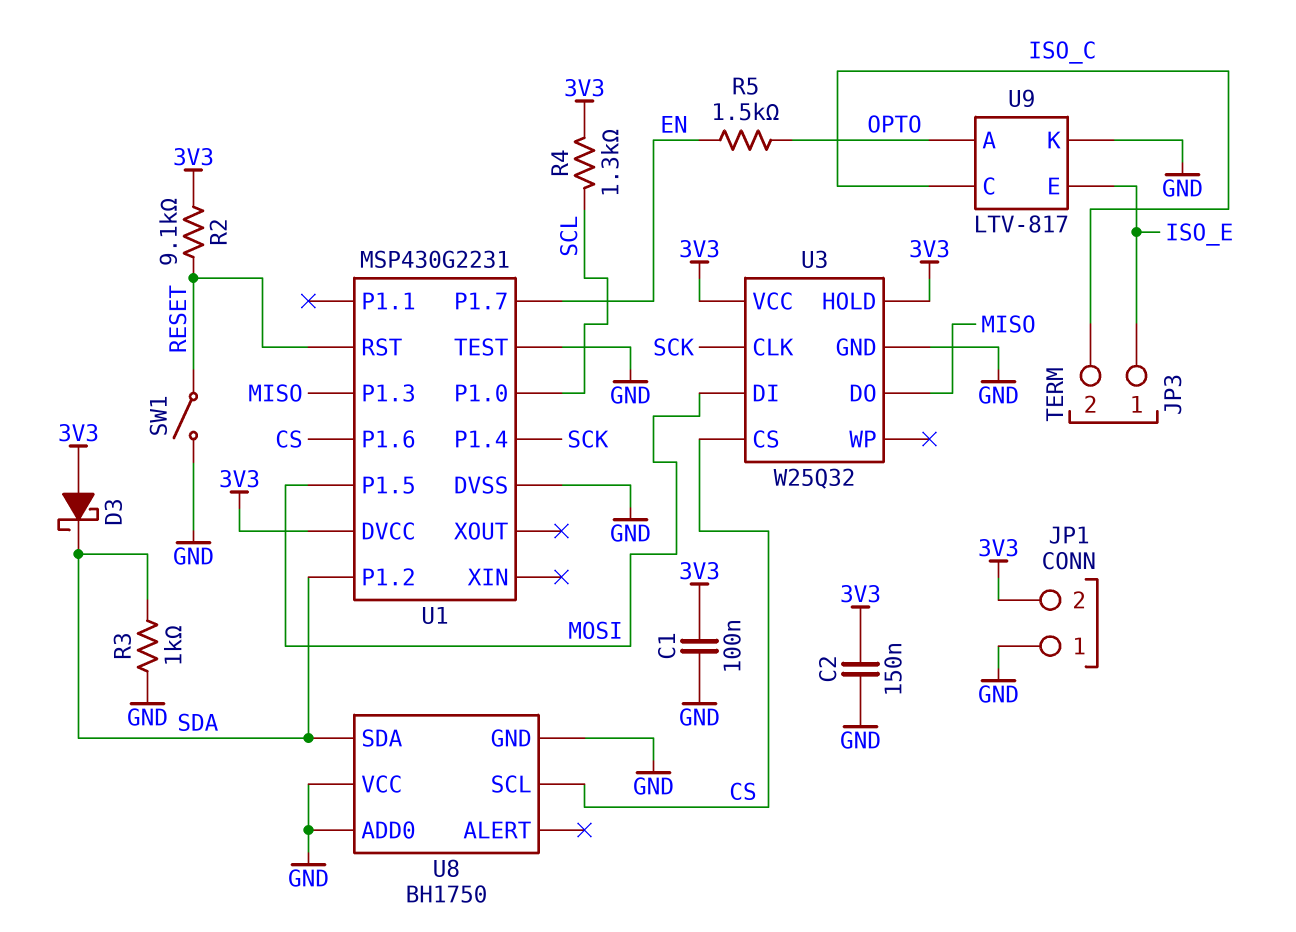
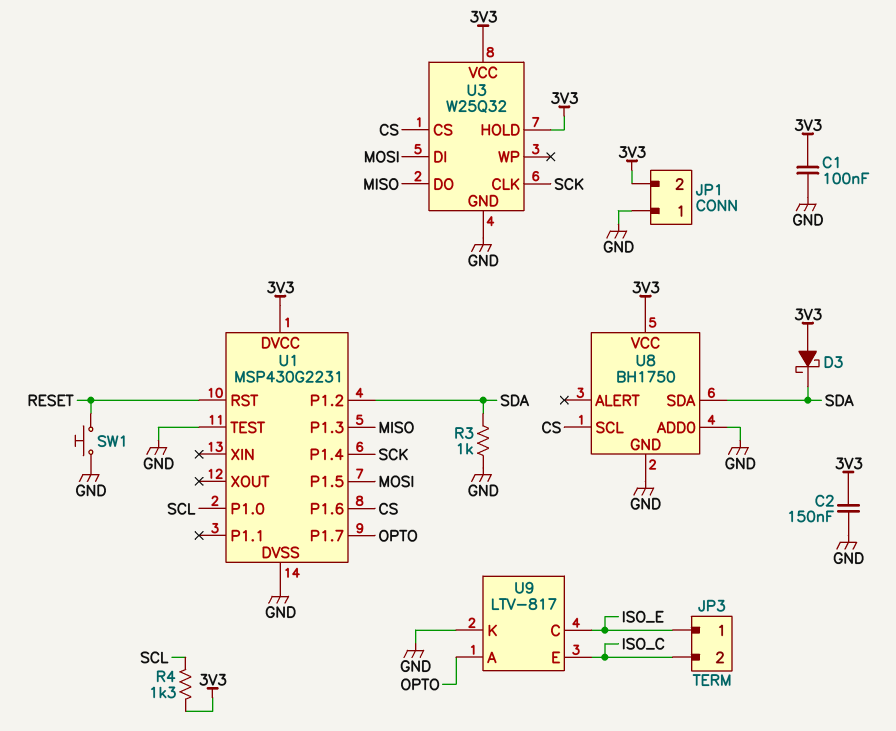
R2: 9.1k (3V3, RESET) -> none
R5: 1.5k (EN, OPTO) -> none
SW1: switch (GND, RESET) -> button (GND, RESET)
U1 pin P1.7: EN -> OPTO
U8 pin VCC: GND -> 3V3
U9 pin C: ISO_C -> ISO_E
U9 pin E: ISO_E -> ISO_C

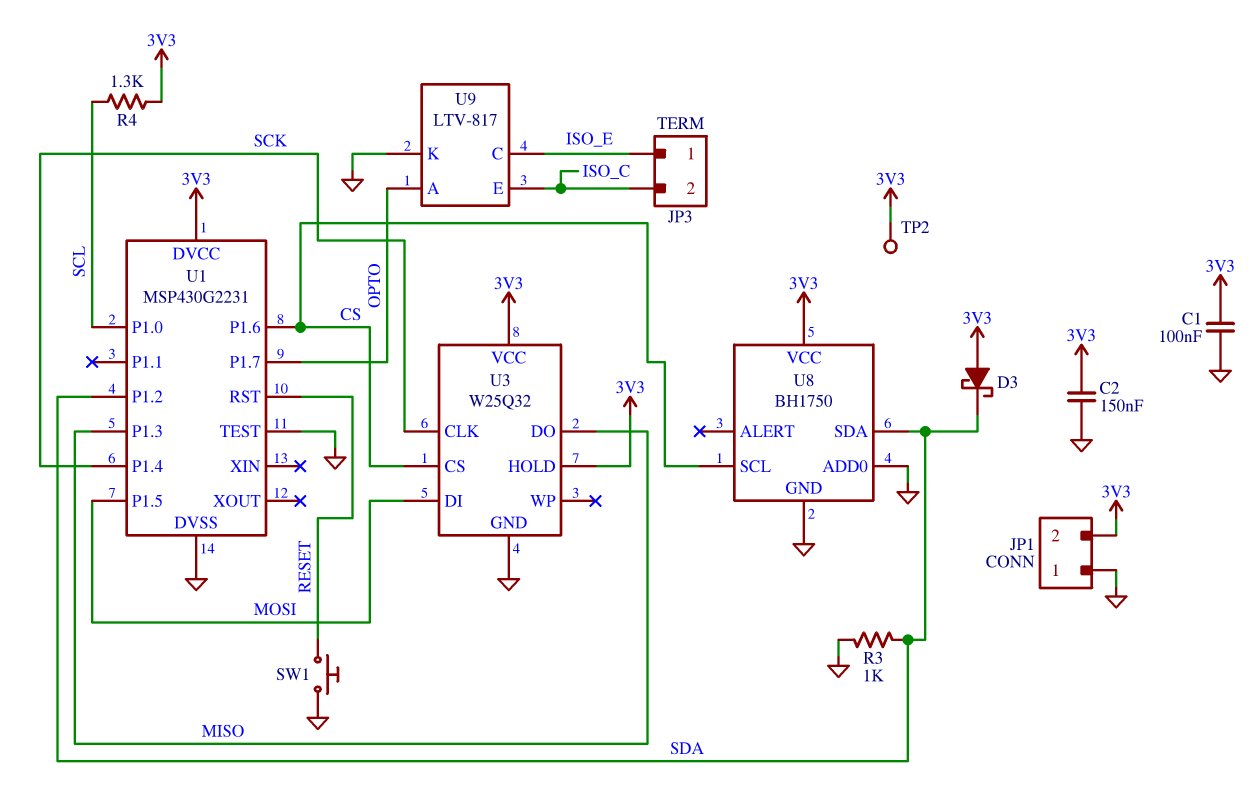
TP2: none -> test point (3V3)

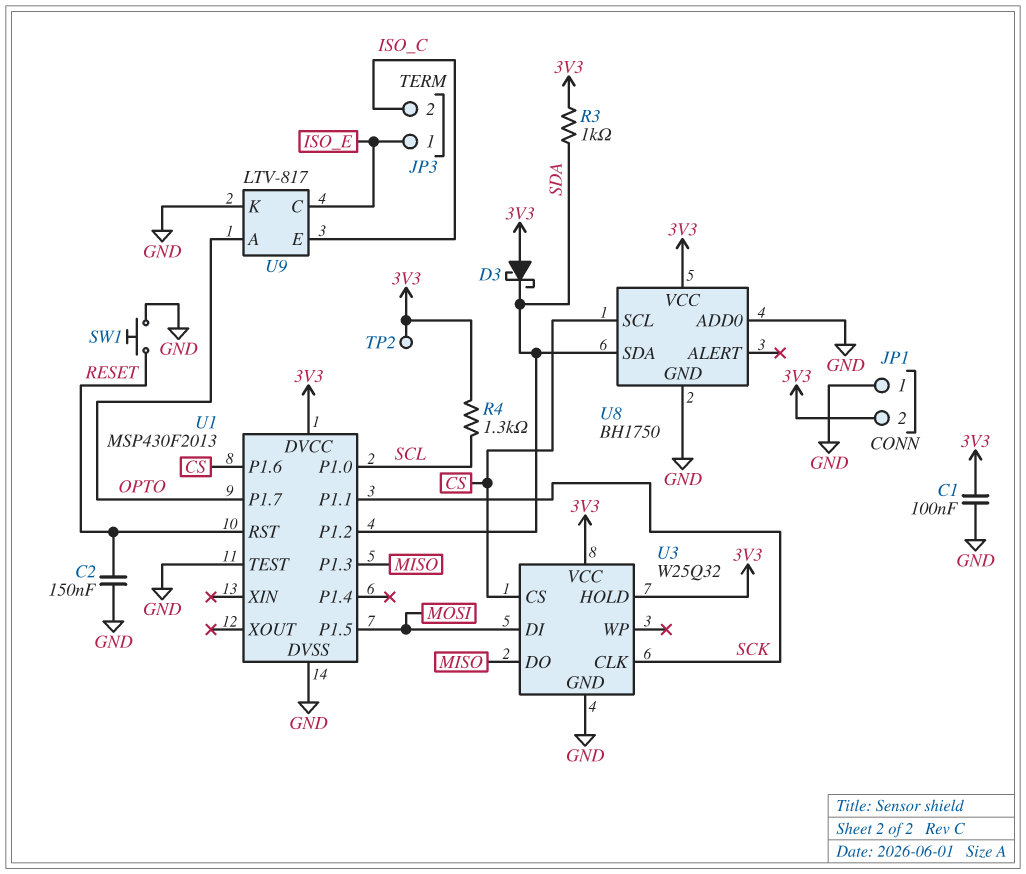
C2: 150nF (3V3, GND) -> 150nF (GND, RESET)
R3: 1k (GND, SDA) -> 1k (3V3, SDA)
U1: MSP430G2231 -> MSP430F2013
U1 pin P1.1: none -> SCK
U1 pin P1.4: SCK -> none

